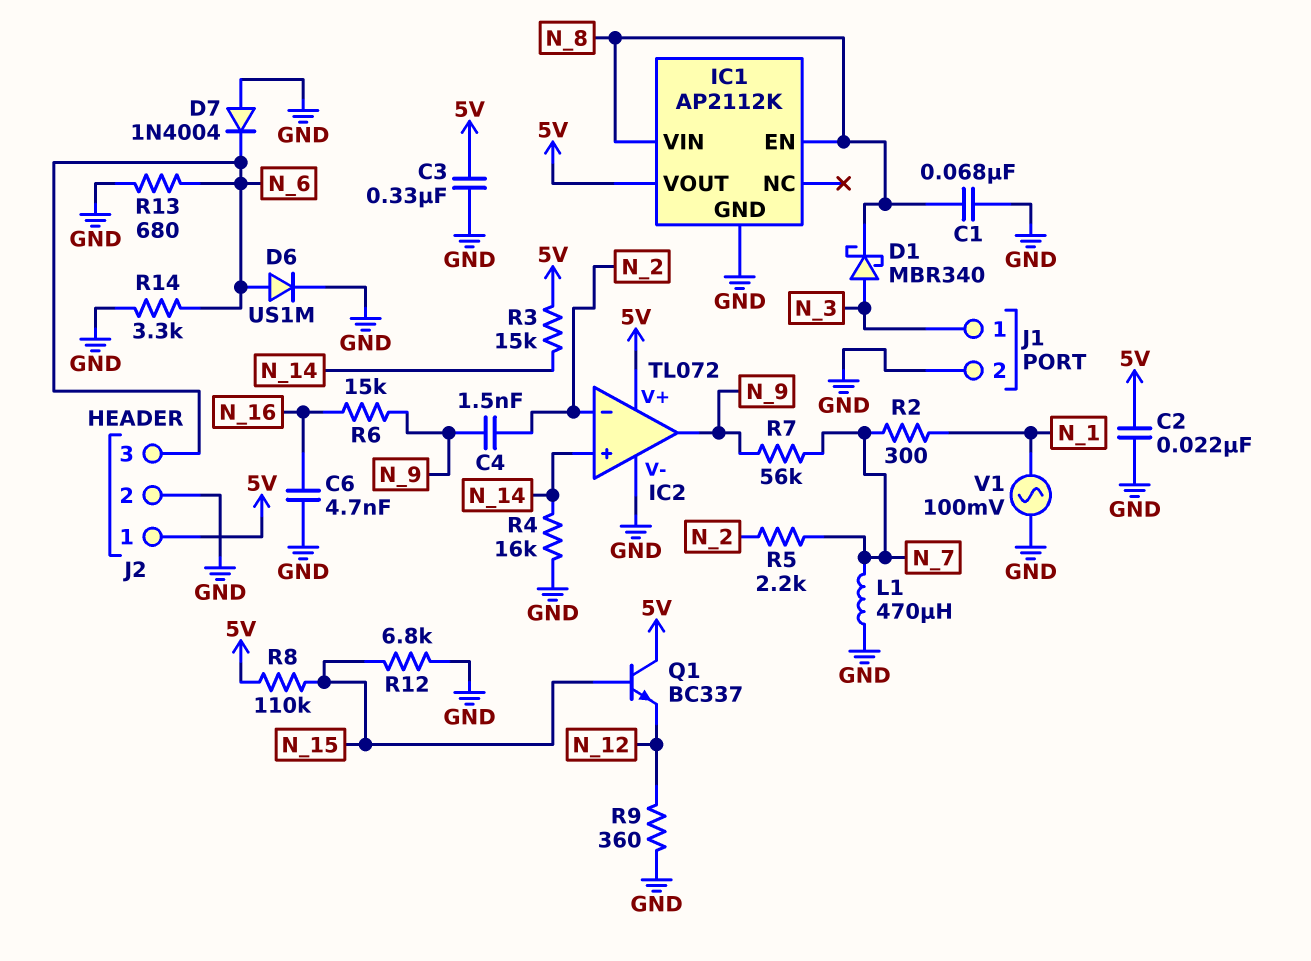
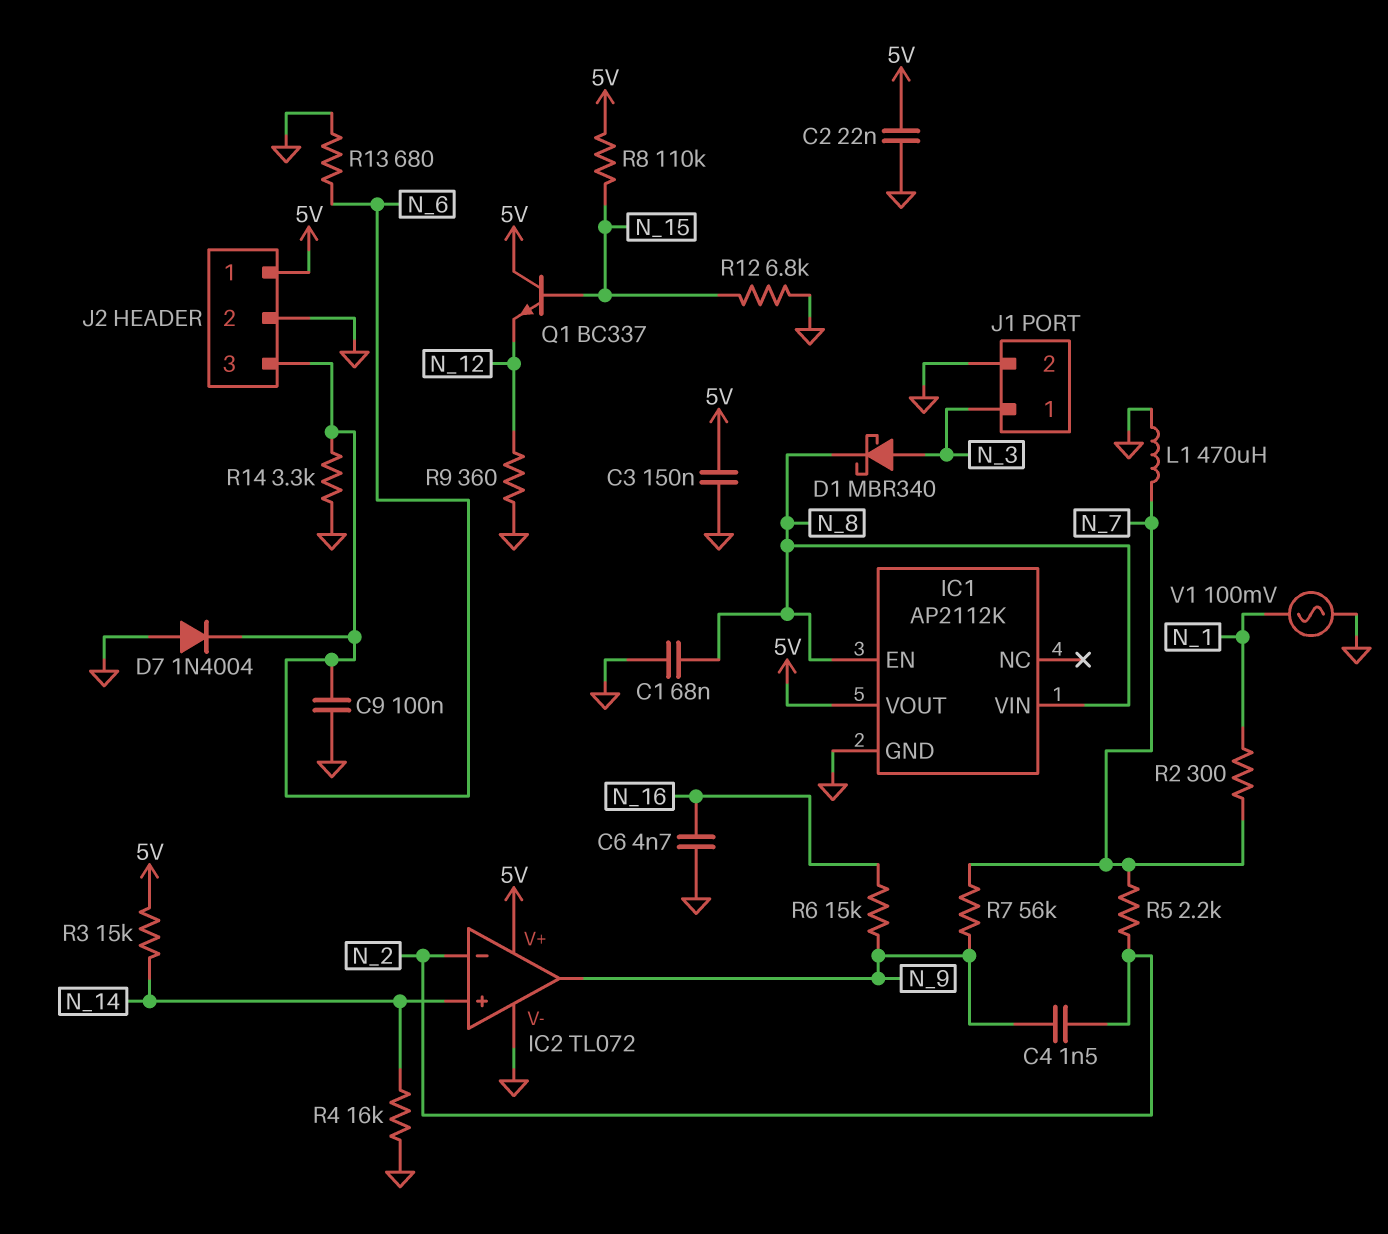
C3: 330nF (5V, GND) -> 150nF (5V, GND)
C9: none -> 100nF (GND, N_6)
D6: diode US1M (A N_6, K GND) -> none

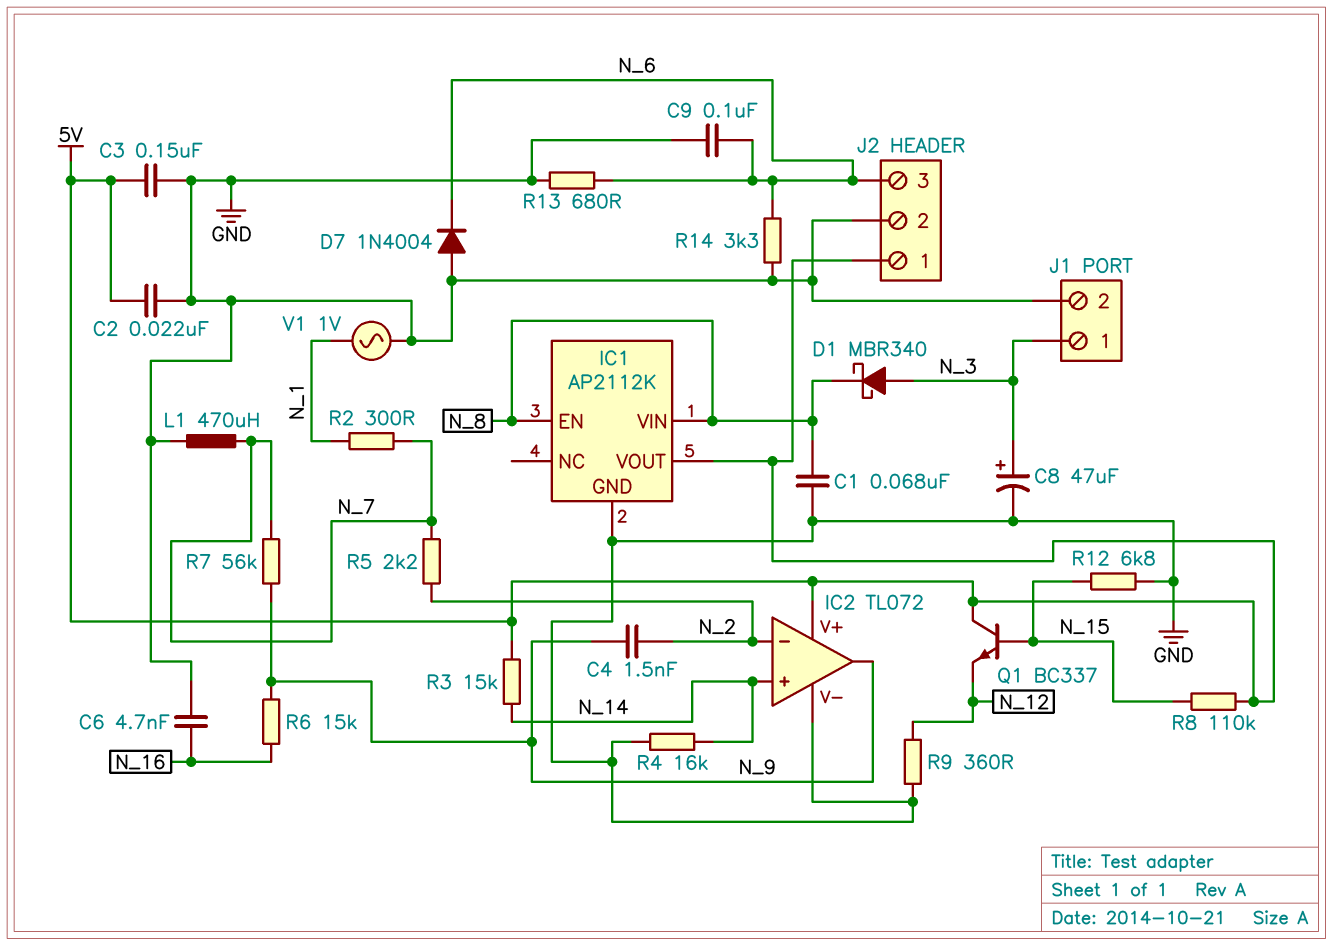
C8: none -> 47uF (plus N_3, minus GND)
V1: AC 100mV (GND, N_1) -> AC 1V (GND, N_1)

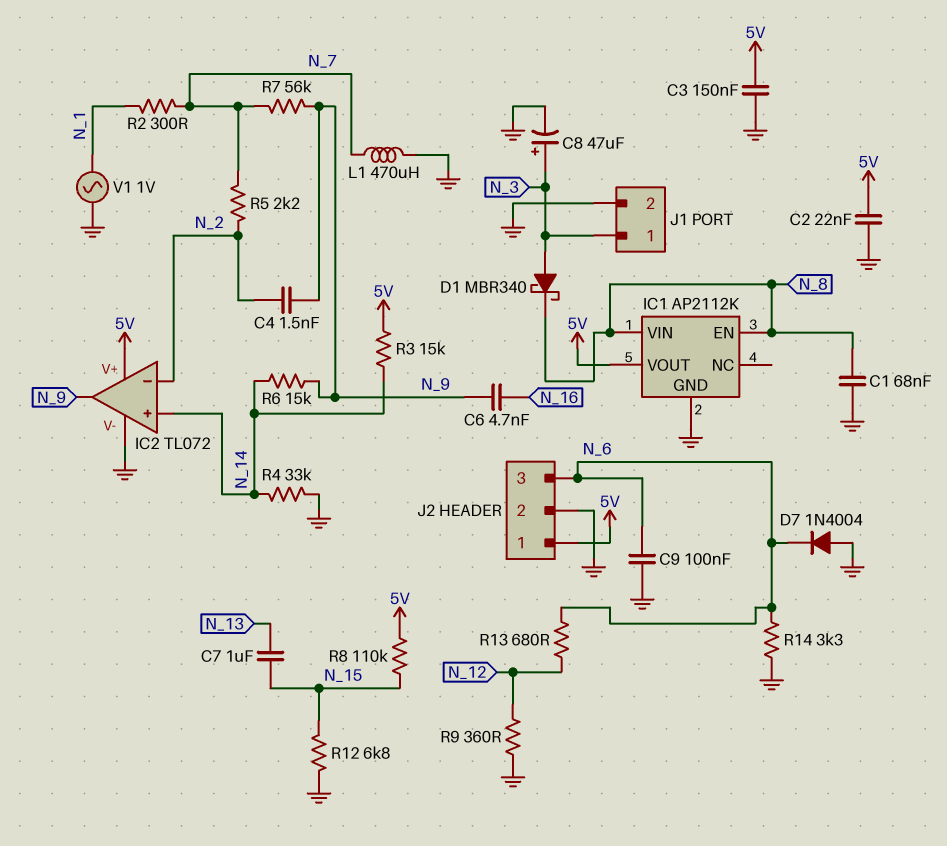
C6: 4.7nF (GND, N_16) -> 4.7nF (N_9, N_16)
C7: none -> 1uF (N_13, N_15)
Q1: NPN BC337 (B N_15, C 5V, E N_12) -> none
R4: 16k (GND, N_14) -> 33k (GND, N_14)
R6: 15k (N_9, N_16) -> 15k (N_9, N_14)
R13: 680 (GND, N_6) -> 680 (N_6, N_12)

